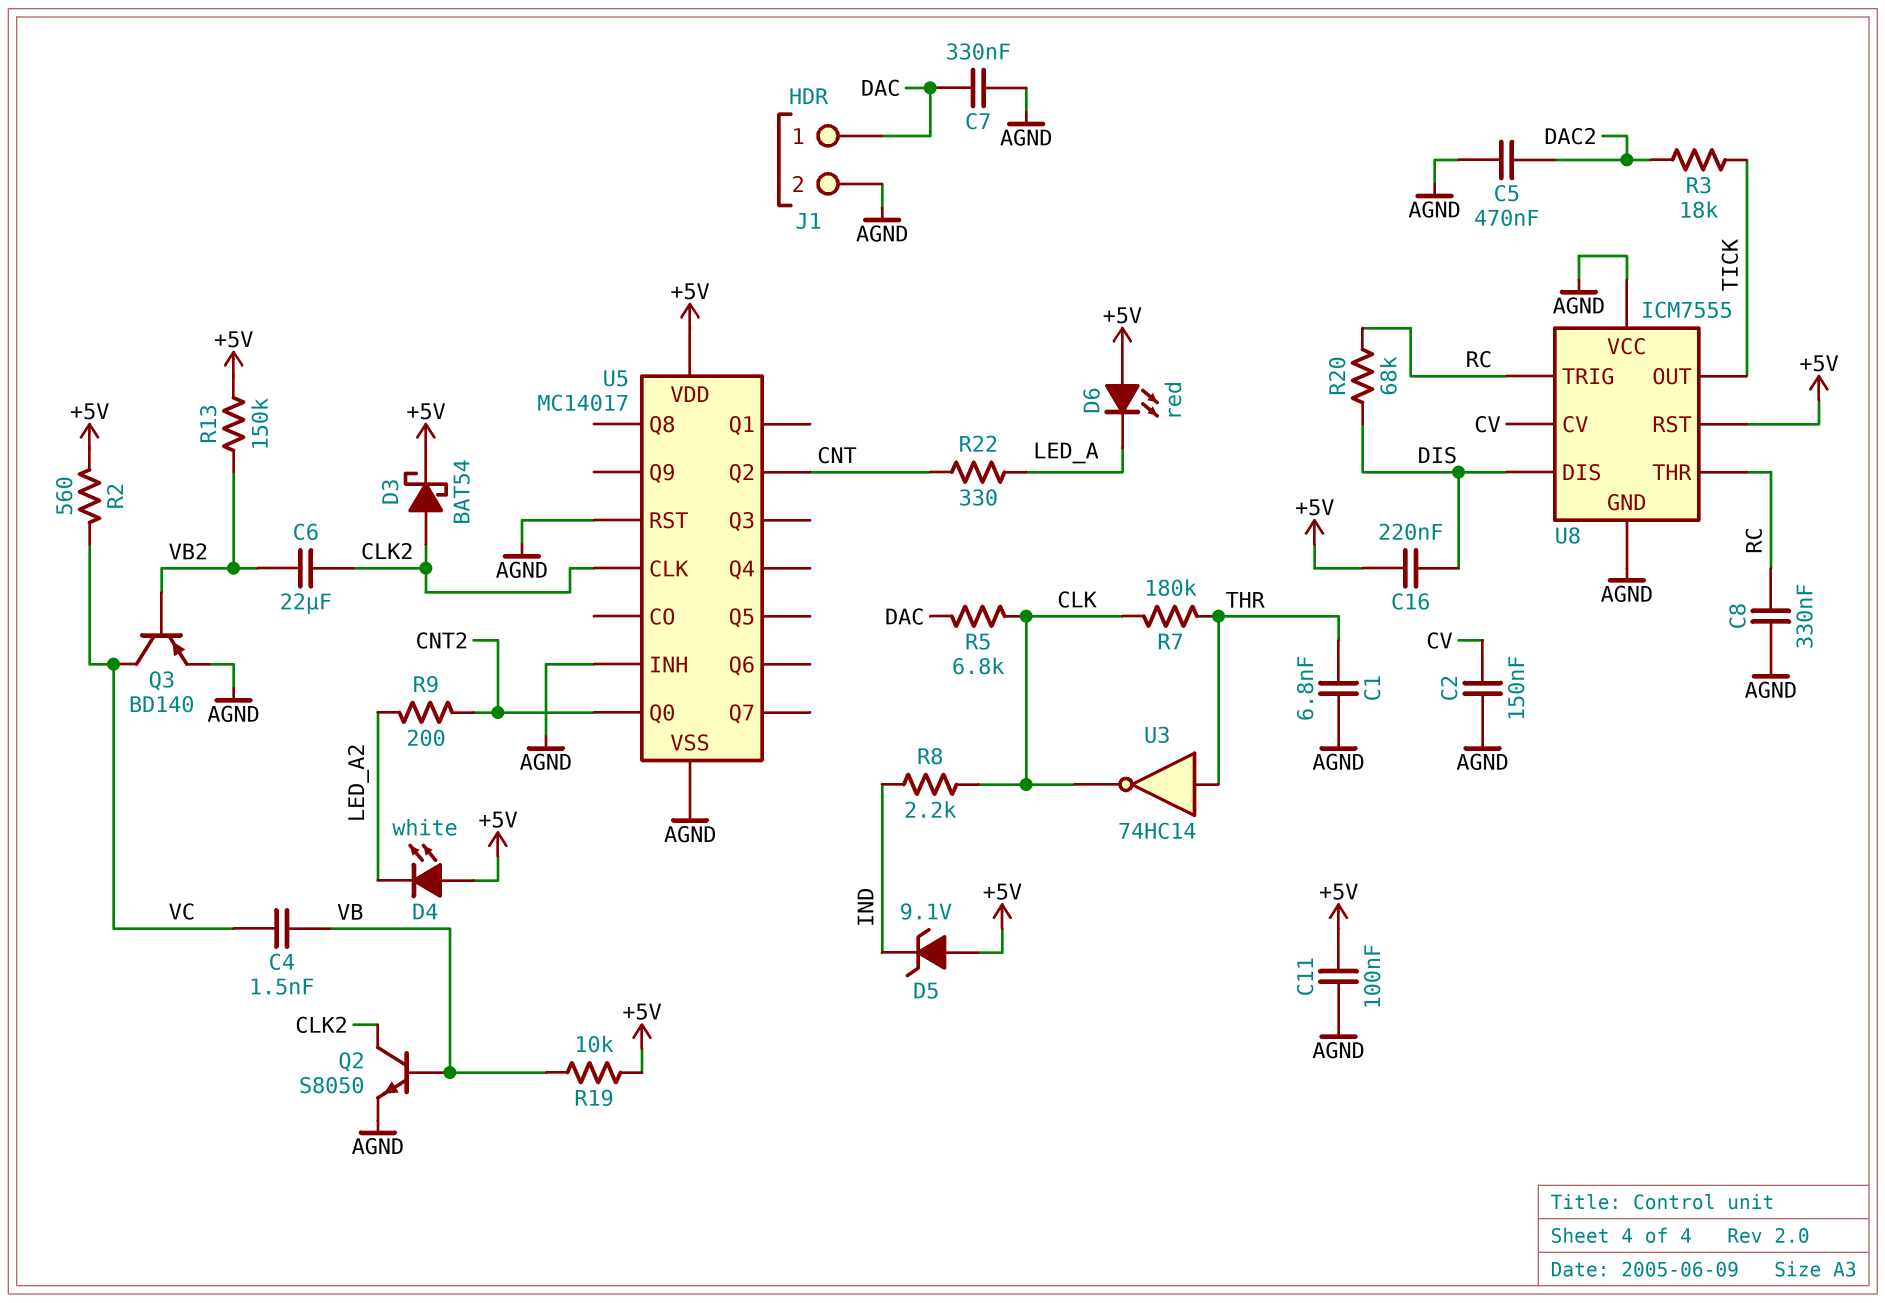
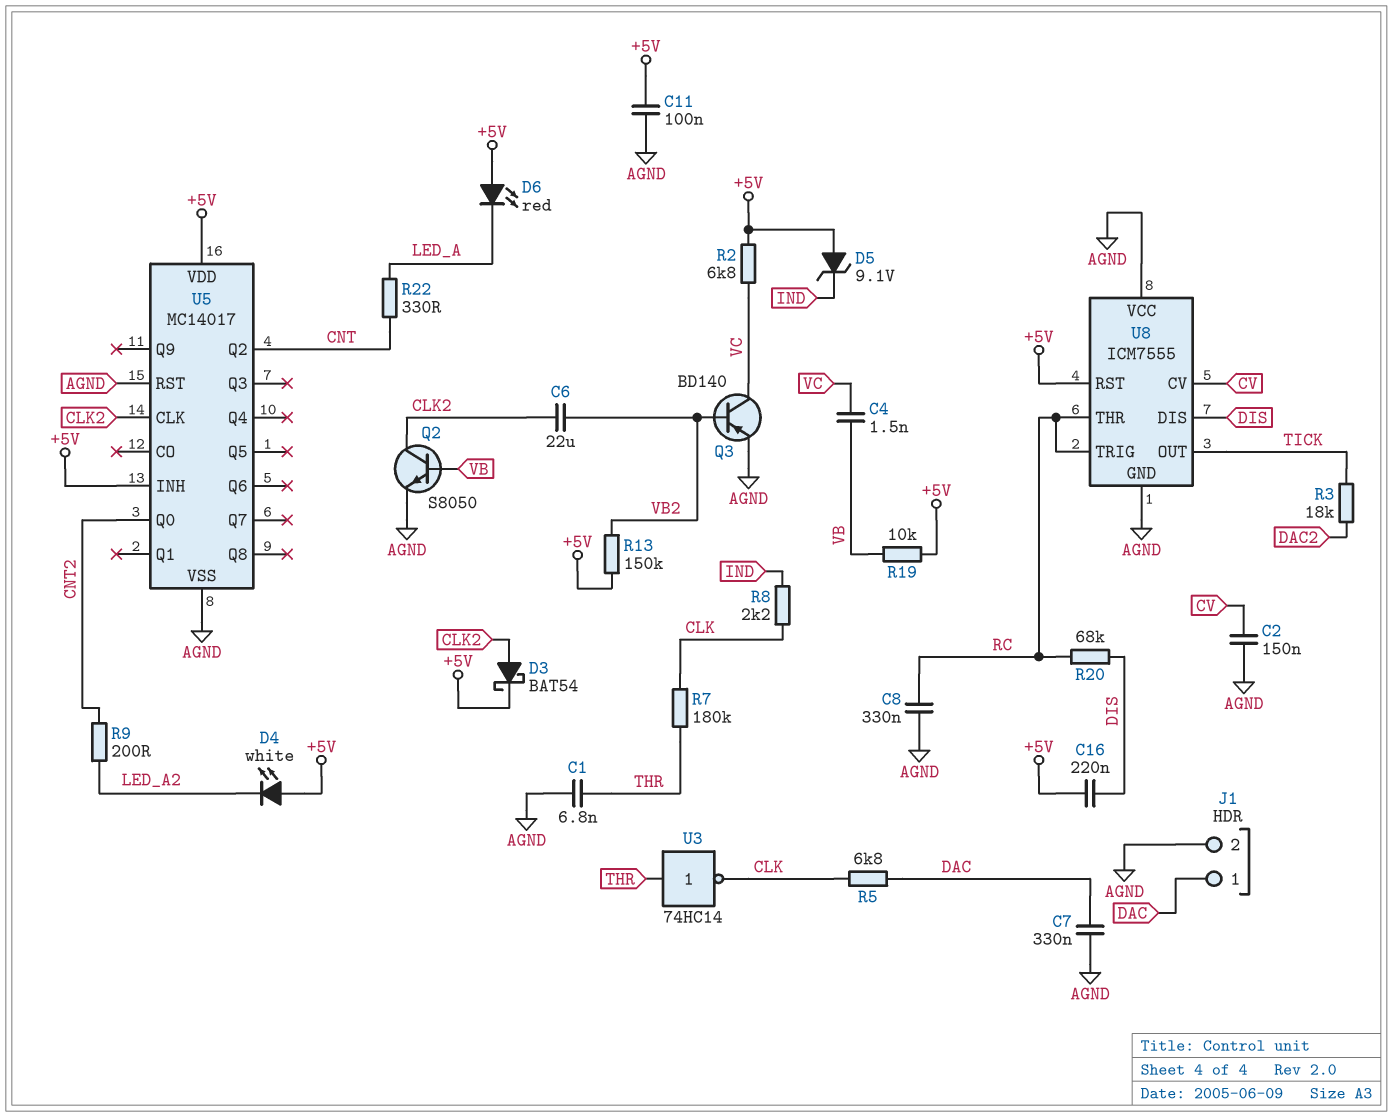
C5: 470nF (AGND, DAC2) -> none
R2: 560 (+5V, VC) -> 6.8k (+5V, VC)
U5 pin INH: AGND -> +5V

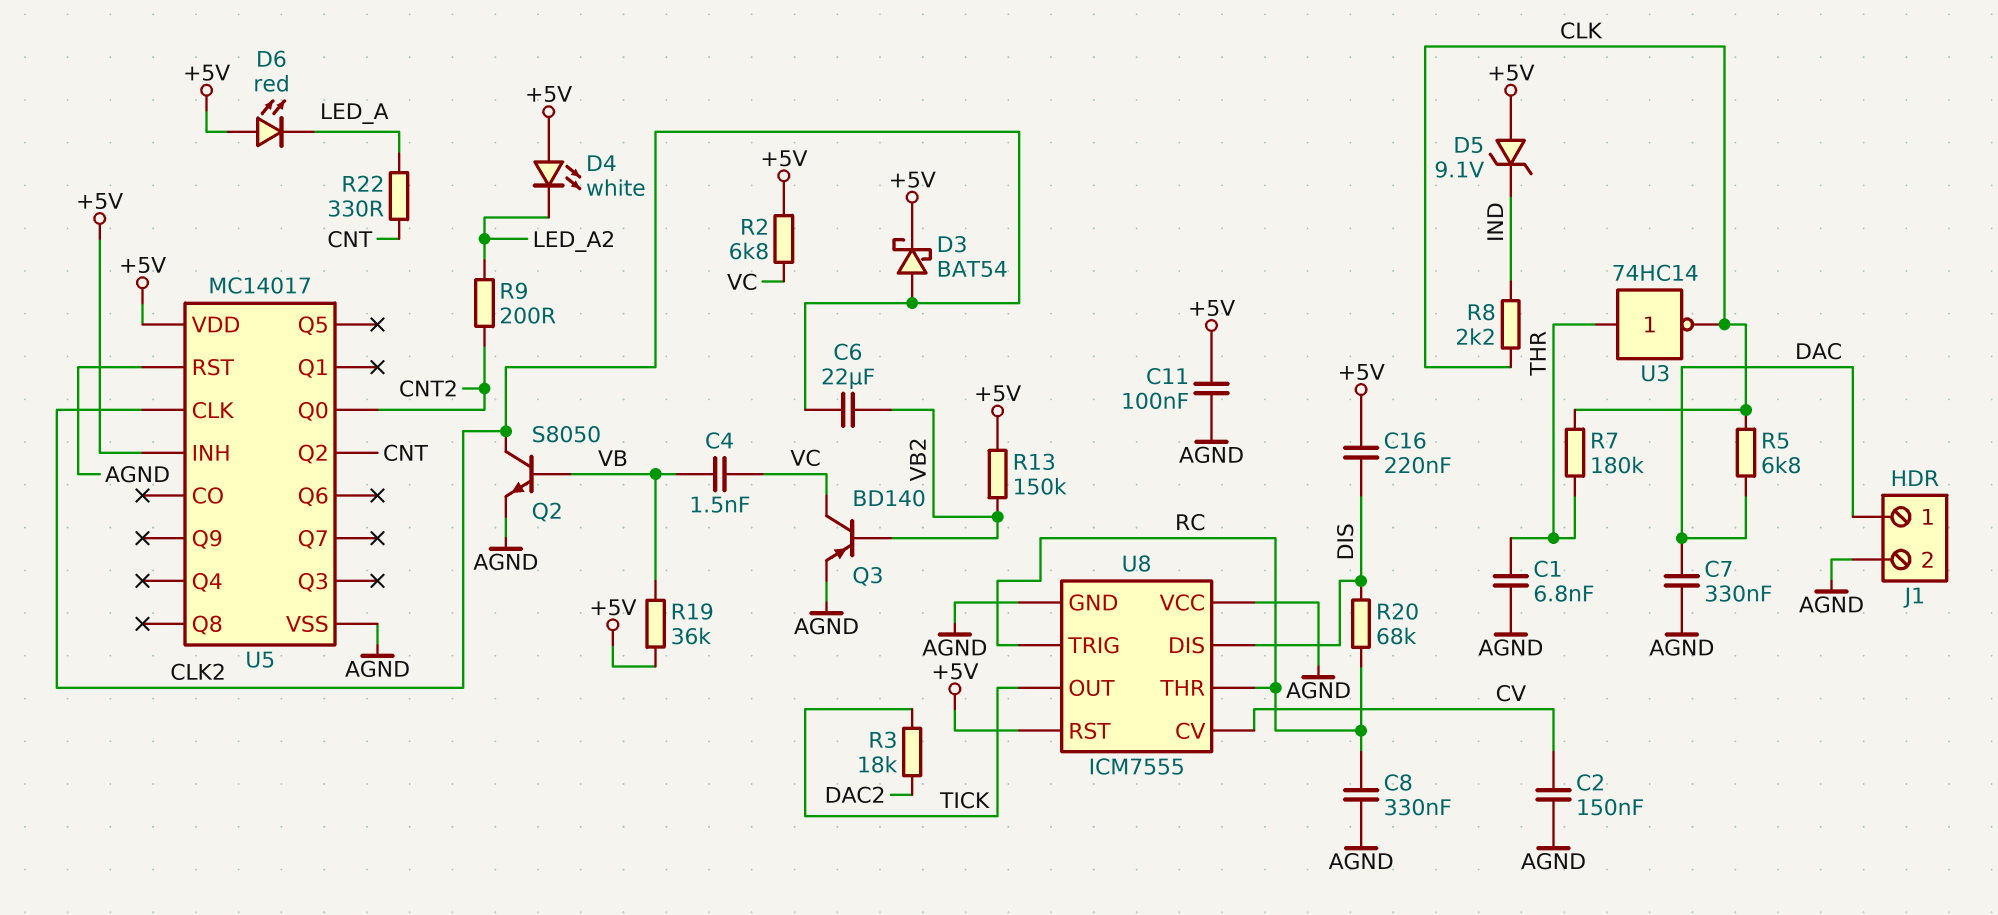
R19: 10k (+5V, VB) -> 36k (+5V, VB)

